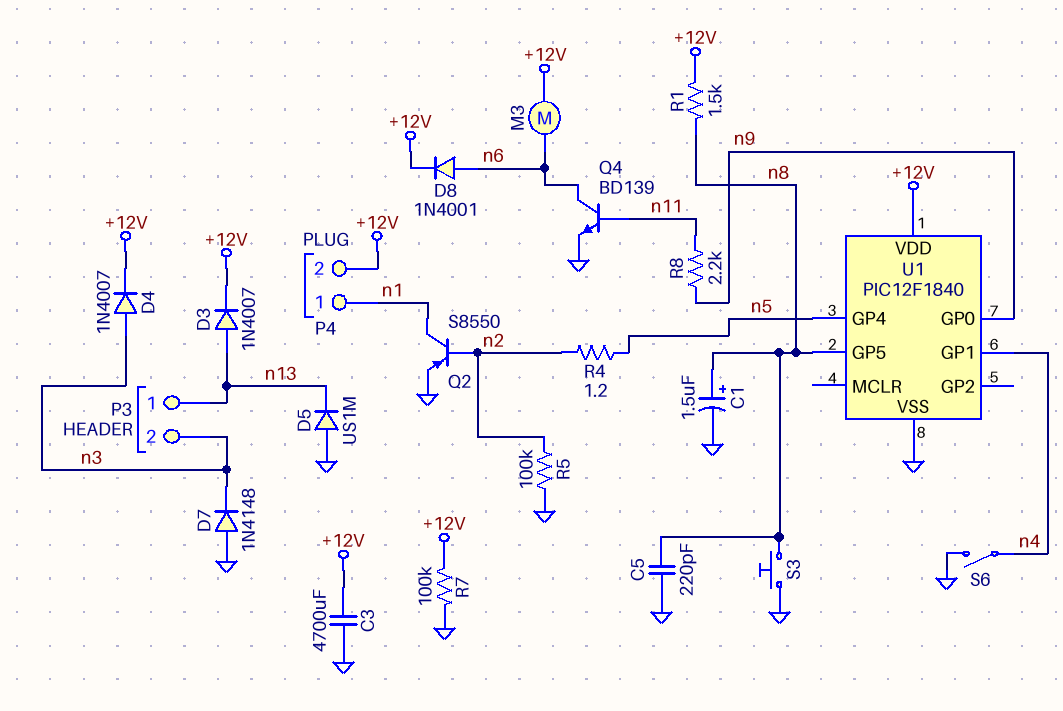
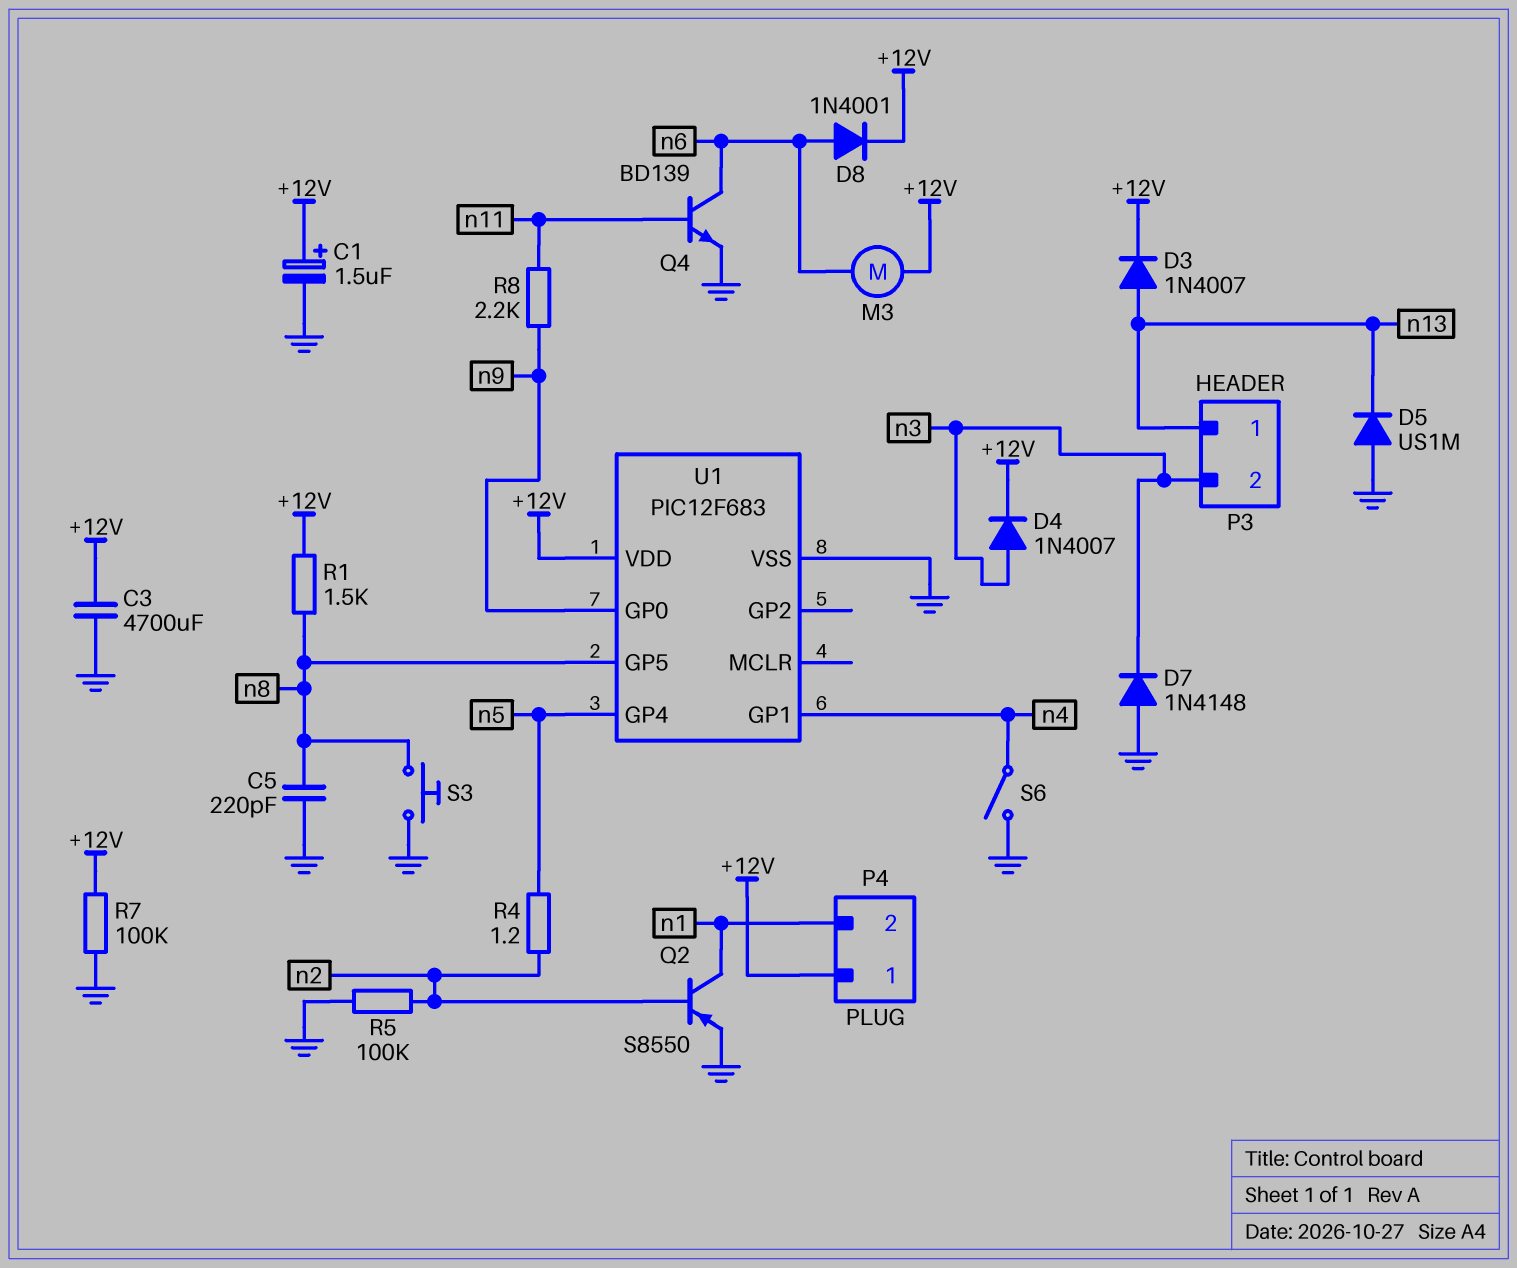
C1: 1.5uF (plus n8, minus GND) -> 1.5uF (plus +12V, minus GND)
P4 pin 1: n1 -> +12V
P4 pin 2: +12V -> n1
U1: PIC12F1840 -> PIC12F683

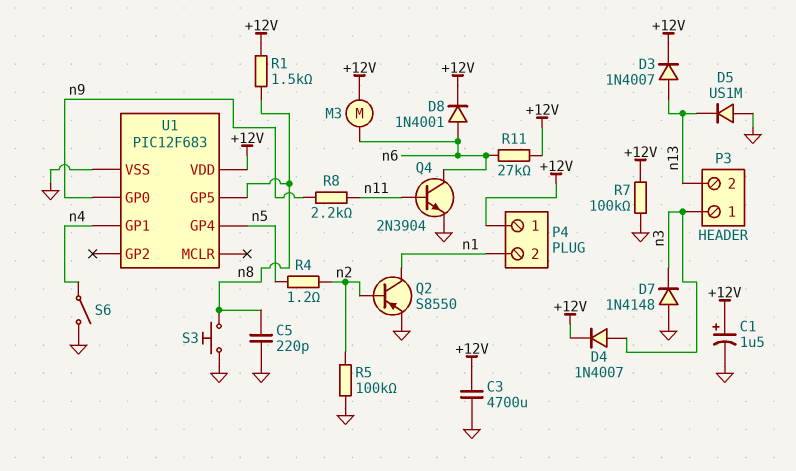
P3 pin 1: n13 -> n3
P3 pin 2: n3 -> n13
Q4: NPN BD139 (B n11, C n6, E GND) -> NPN 2N3904 (B n11, C n6, E GND)
R11: none -> 27k (+12V, n6)

